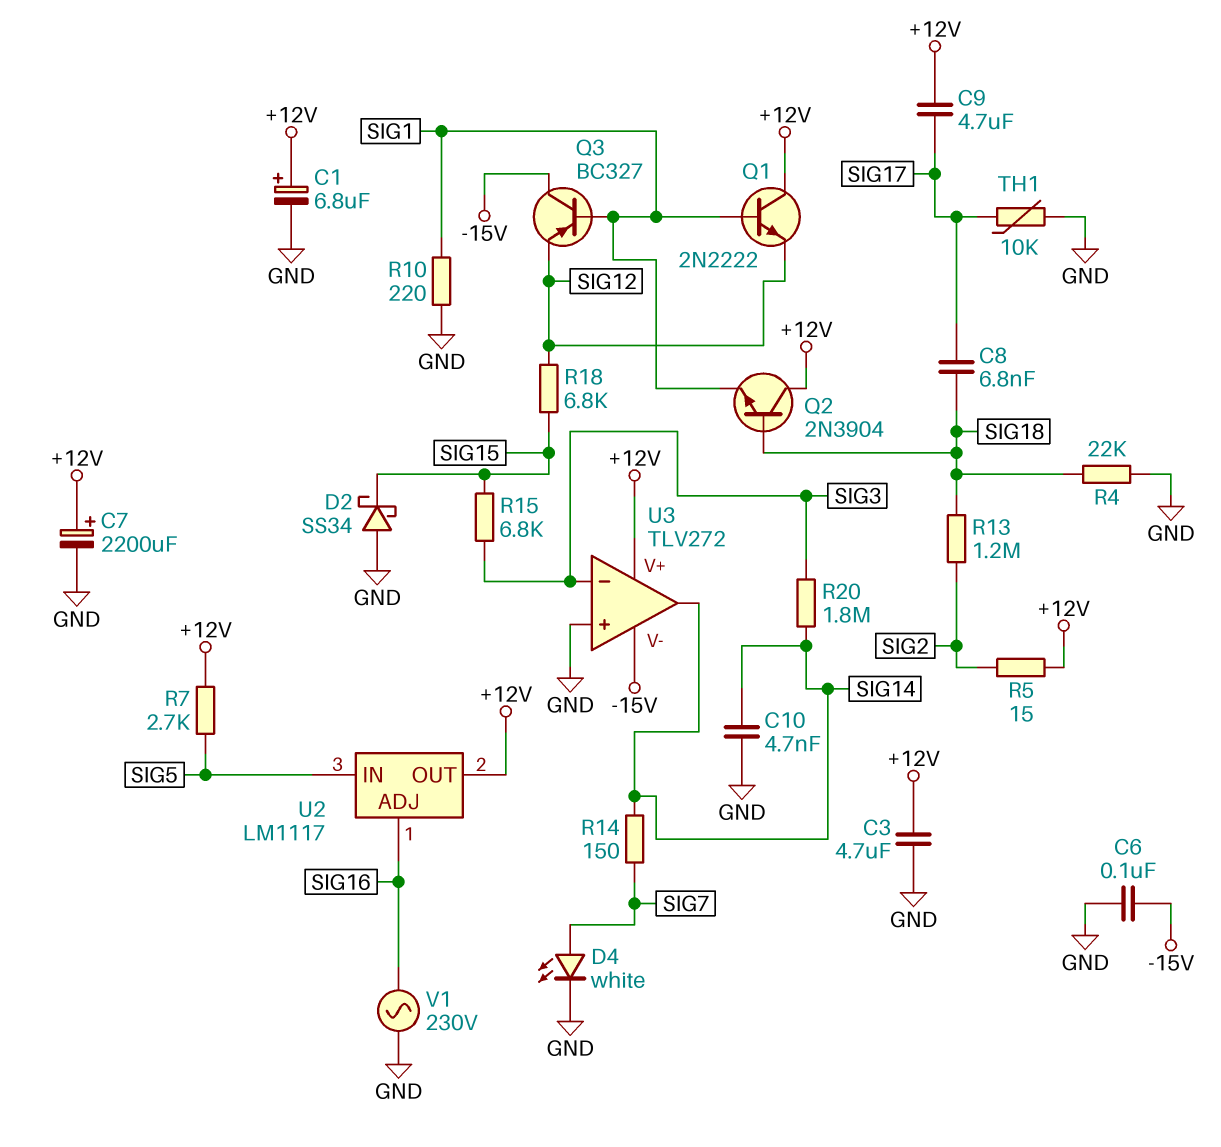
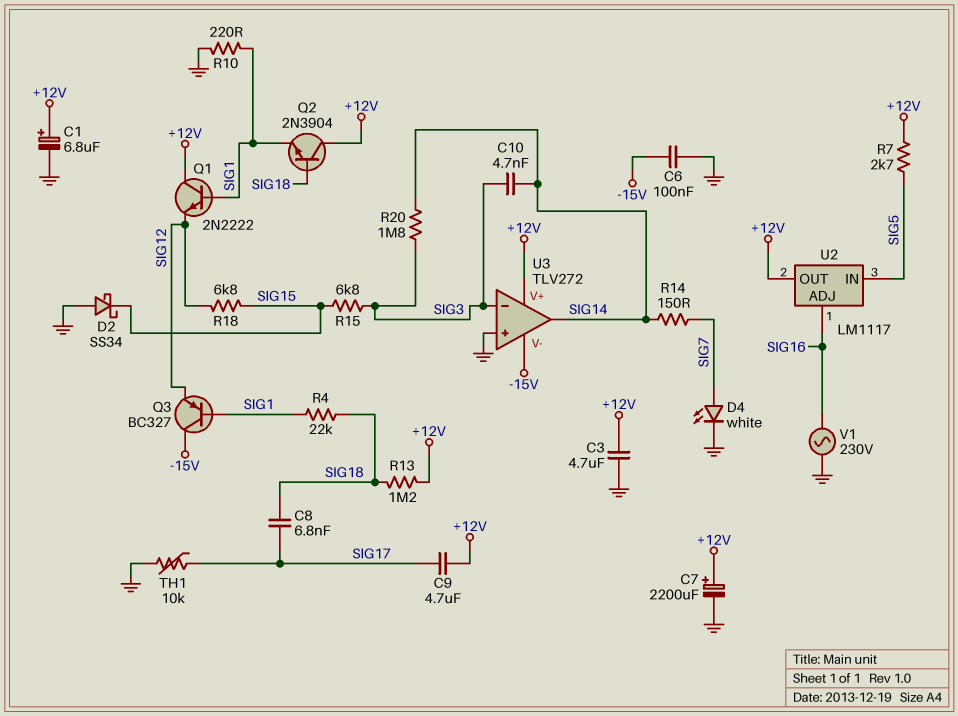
C10: 4.7nF (GND, SIG14) -> 4.7nF (SIG3, SIG14)
R4: 22k (GND, SIG18) -> 22k (SIG1, SIG18)
R5: 15 (+12V, SIG2) -> none
R13: 1.2M (SIG2, SIG18) -> 1.2M (+12V, SIG18)

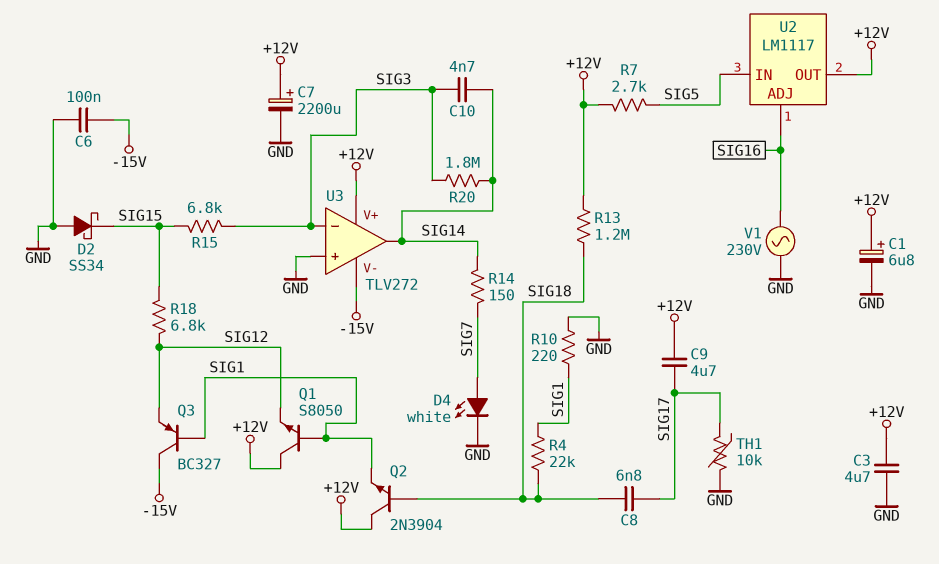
Q1: NPN 2N2222 (B SIG1, C +12V, E SIG12) -> NPN S8050 (B SIG1, C +12V, E SIG12)

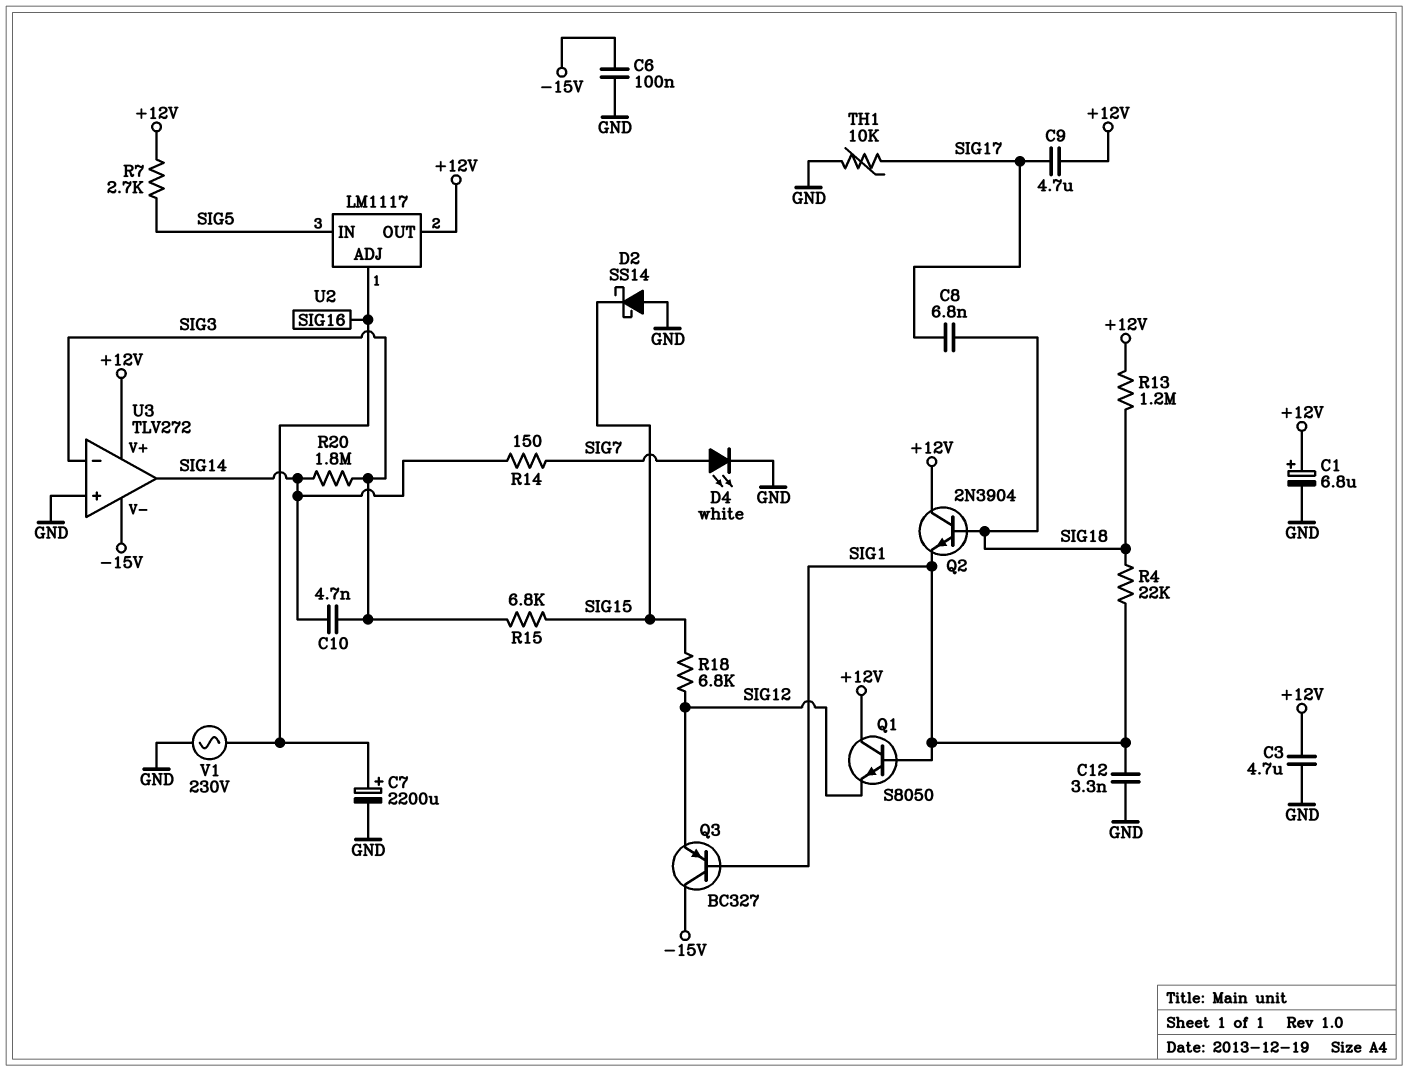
C7: 2200uF (plus +12V, minus GND) -> 2200uF (plus SIG16, minus GND)
C12: none -> 3.3nF (GND, SIG1)
D2: schottky SS34 (A GND, K SIG15) -> schottky SS14 (A GND, K SIG15)
R10: 220 (GND, SIG1) -> none

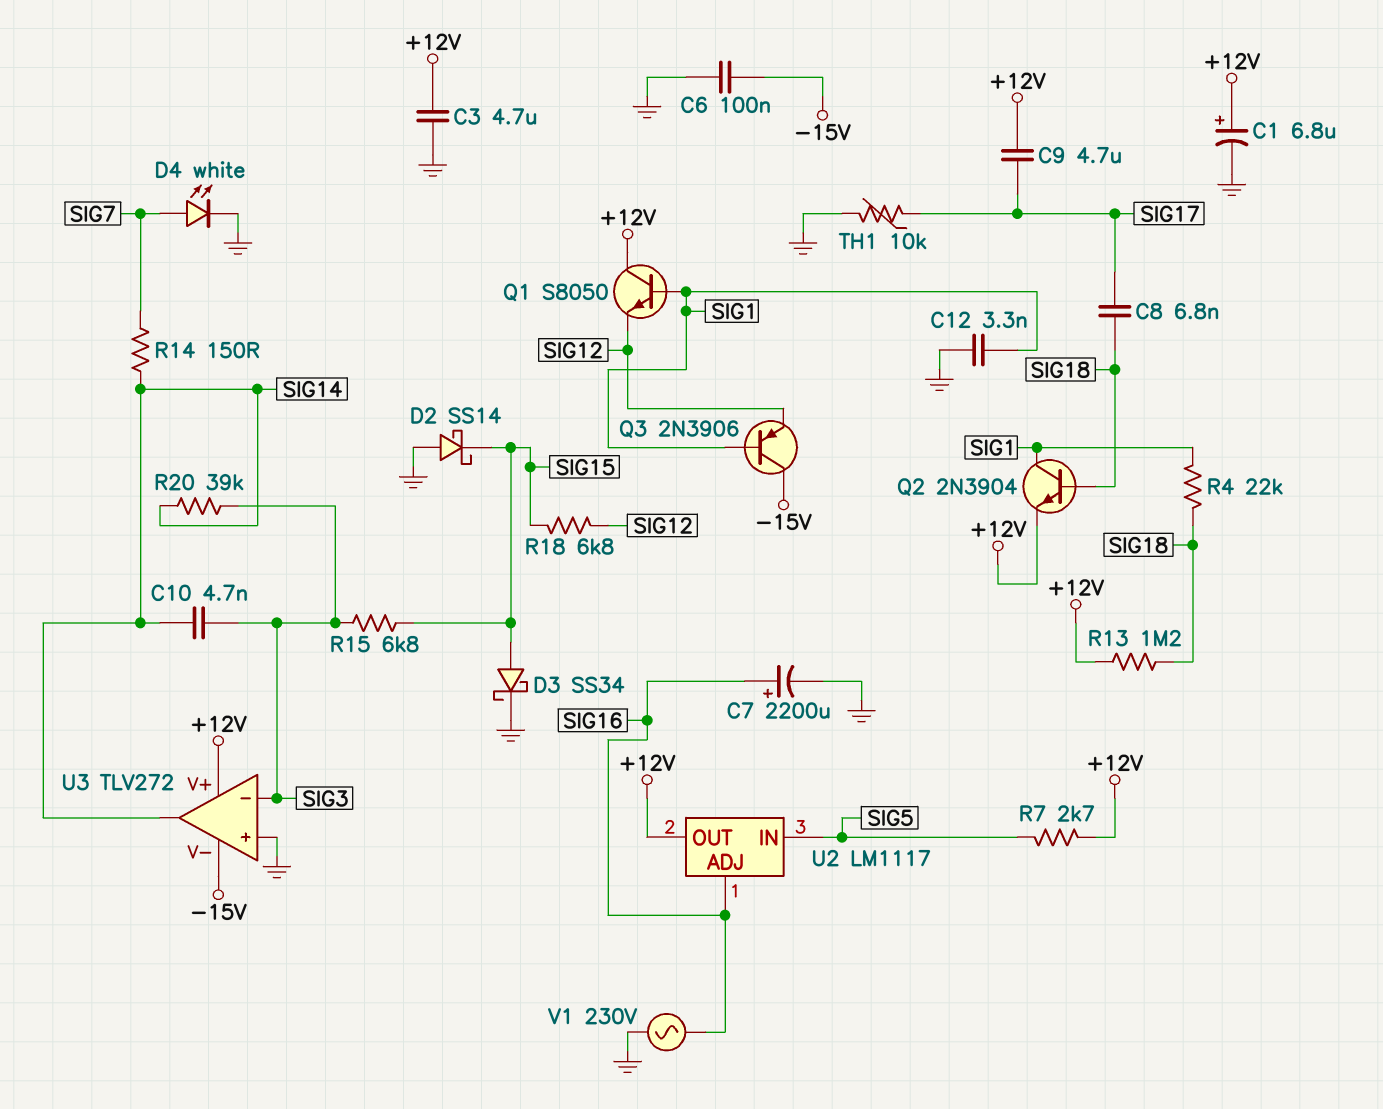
D3: none -> schottky SS34 (A SIG15, K GND)
Q2: NPN 2N3904 (B SIG18, C +12V, E SIG1) -> NPN 2N3904 (B SIG18, C SIG1, E +12V)
Q3: PNP BC327 (B SIG1, C -15V, E SIG12) -> PNP 2N3906 (B SIG1, C -15V, E SIG12)
R20: 1.8M (SIG3, SIG14) -> 39k (SIG3, SIG14)

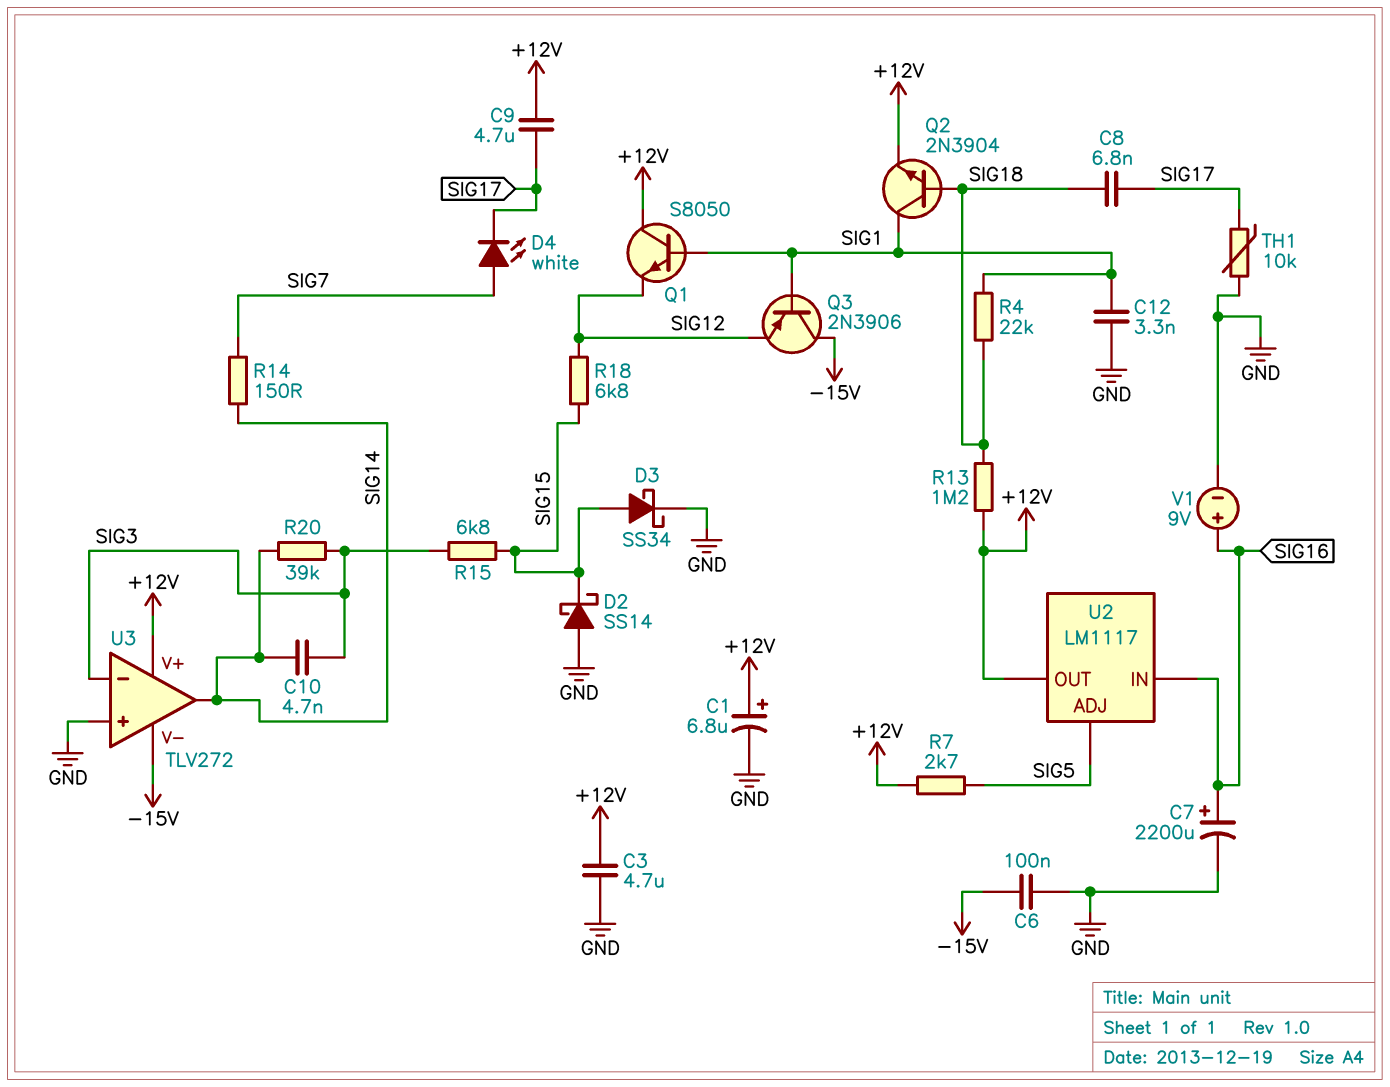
D4: LED white (A SIG7, K GND) -> LED white (A SIG7, K SIG17)
U2 pin ADJ: SIG16 -> SIG5
U2 pin IN: SIG5 -> SIG16
V1: AC 230V (GND, SIG16) -> 9V (plus SIG16, minus GND)

